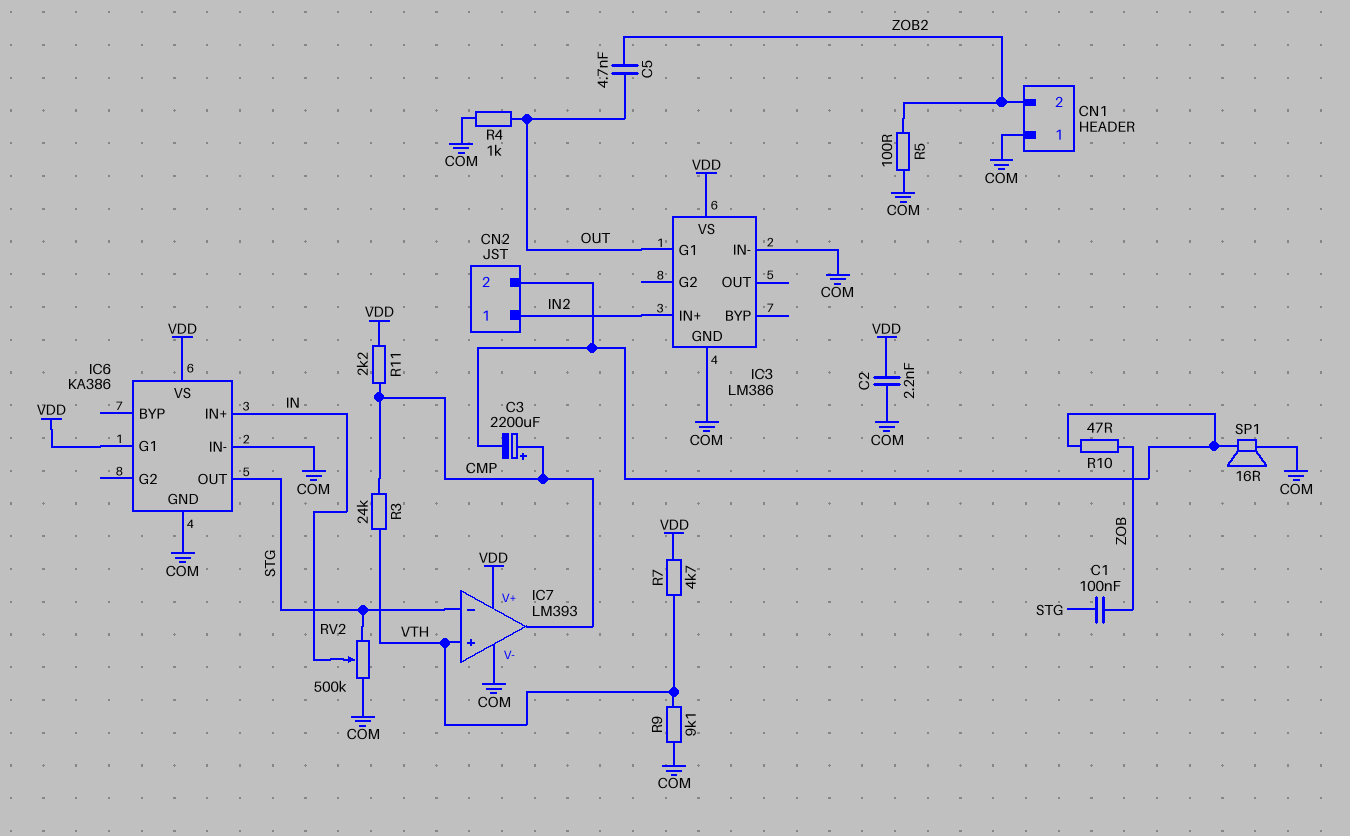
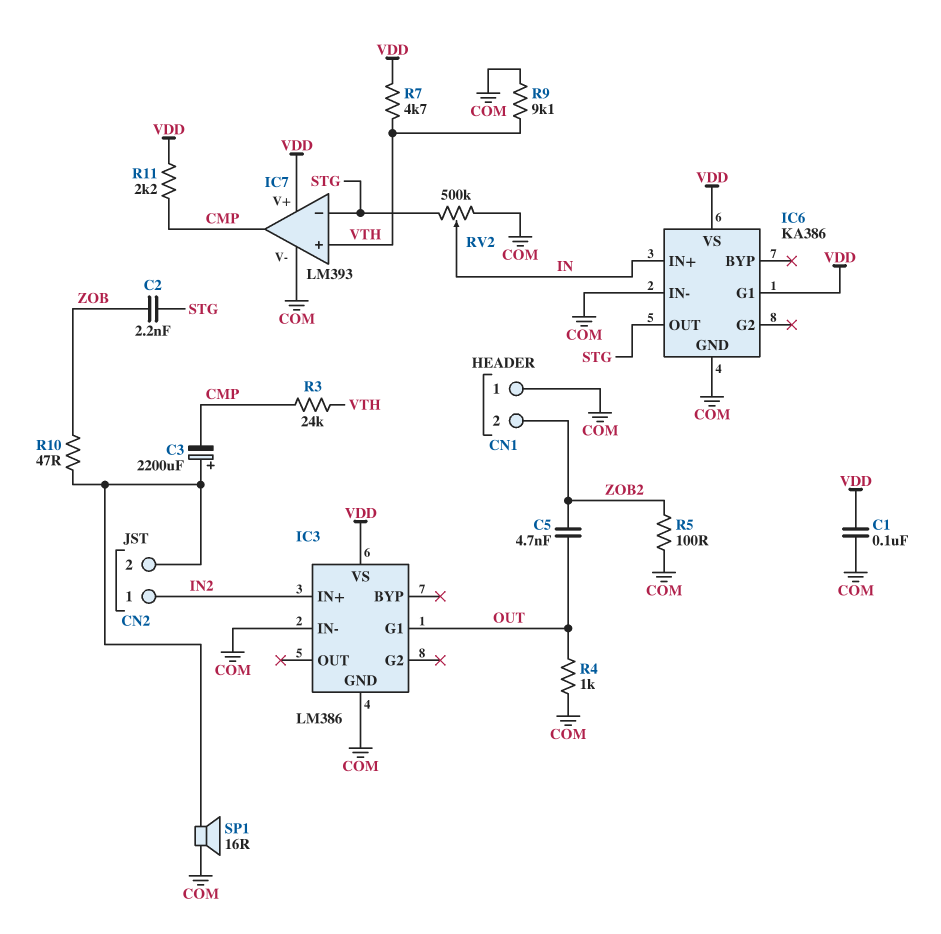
C1: 100nF (STG, ZOB) -> 100nF (COM, VDD)
C2: 2.2nF (COM, VDD) -> 2.2nF (STG, ZOB)
C3: 2200uF (plus CMP, minus CN2/2) -> 2200uF (plus CN2/2, minus CMP)

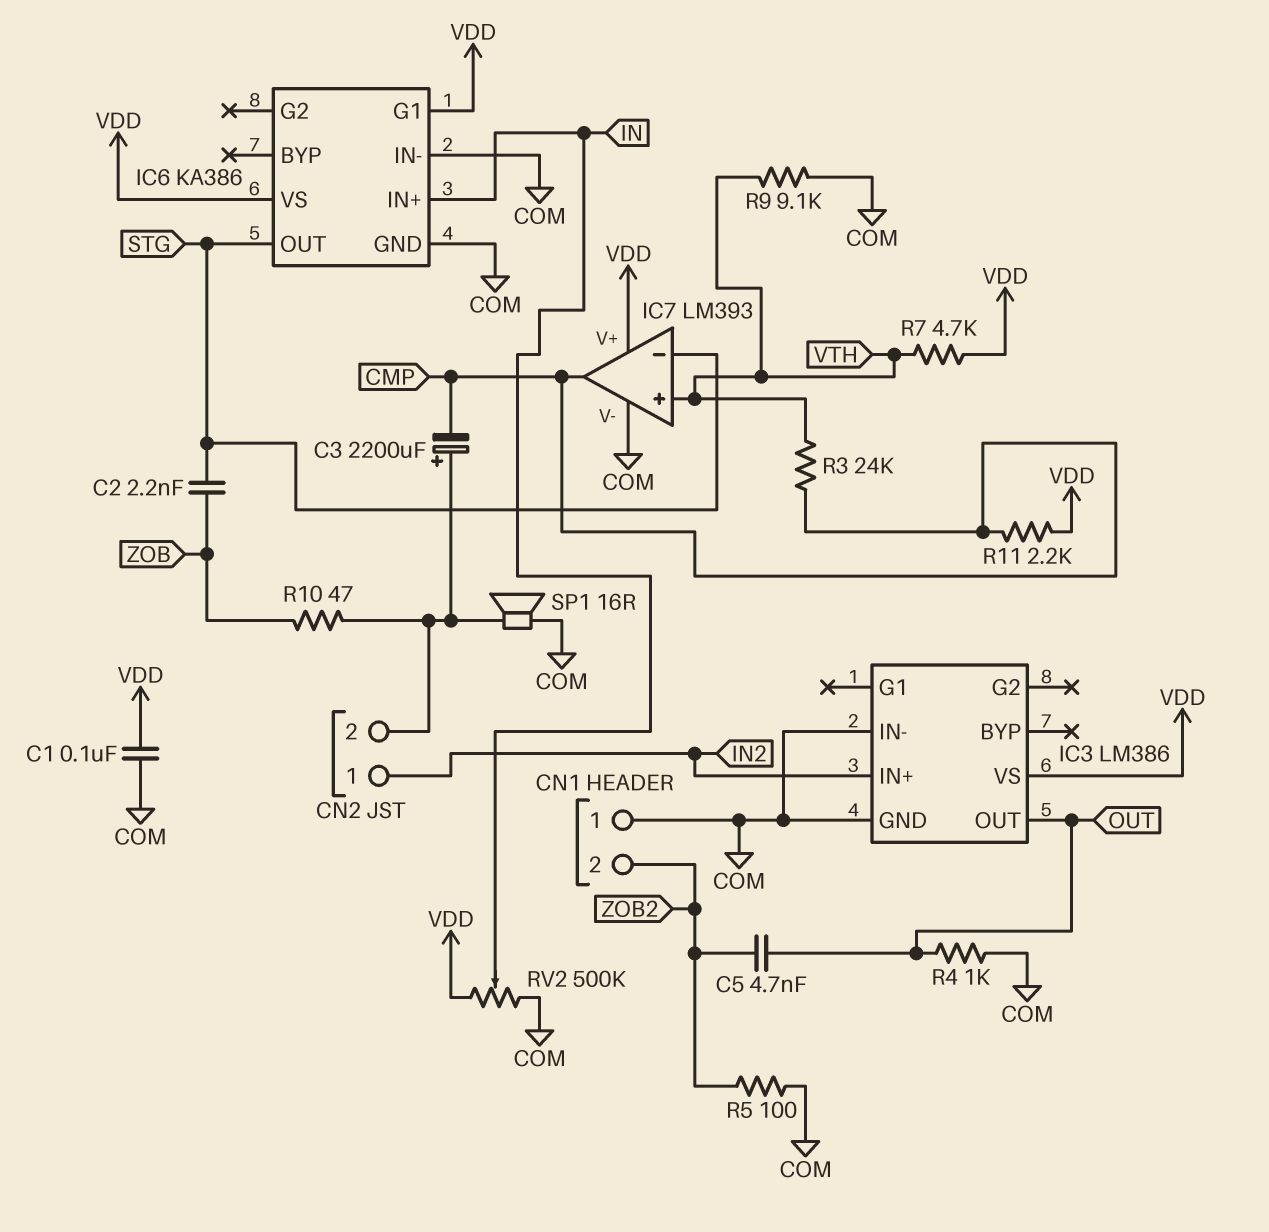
IC3 pin G1: OUT -> none
IC3 pin OUT: none -> OUT
RV2: 500k (COM, STG, wiper IN) -> 500k (COM, VDD, wiper IN)

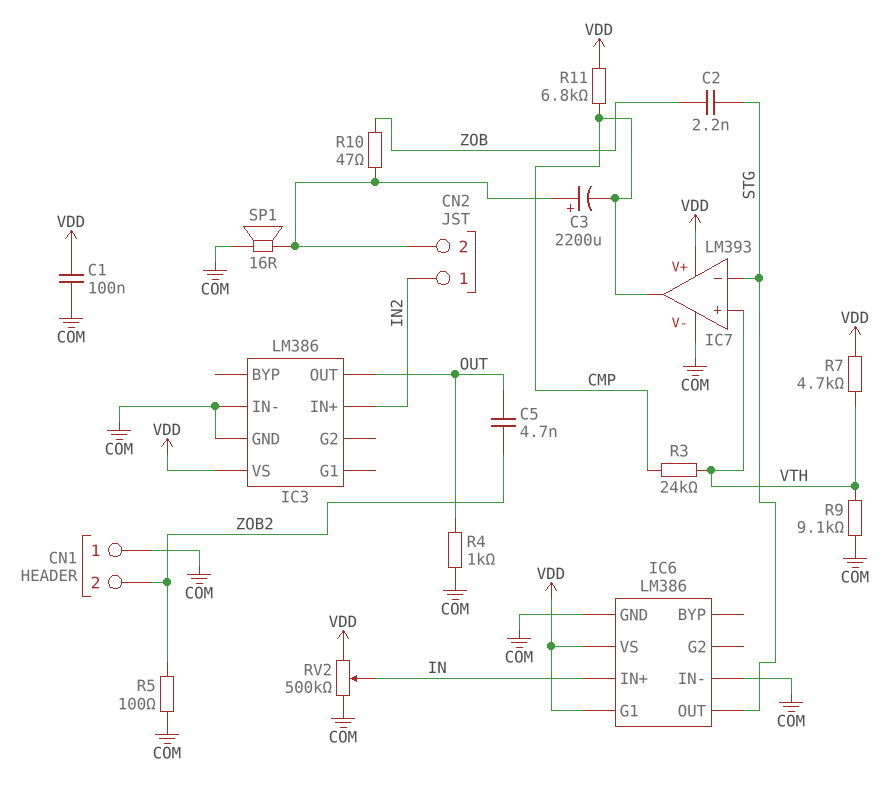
IC6: KA386 -> LM386
R11: 2.2k (CMP, VDD) -> 6.8k (CMP, VDD)

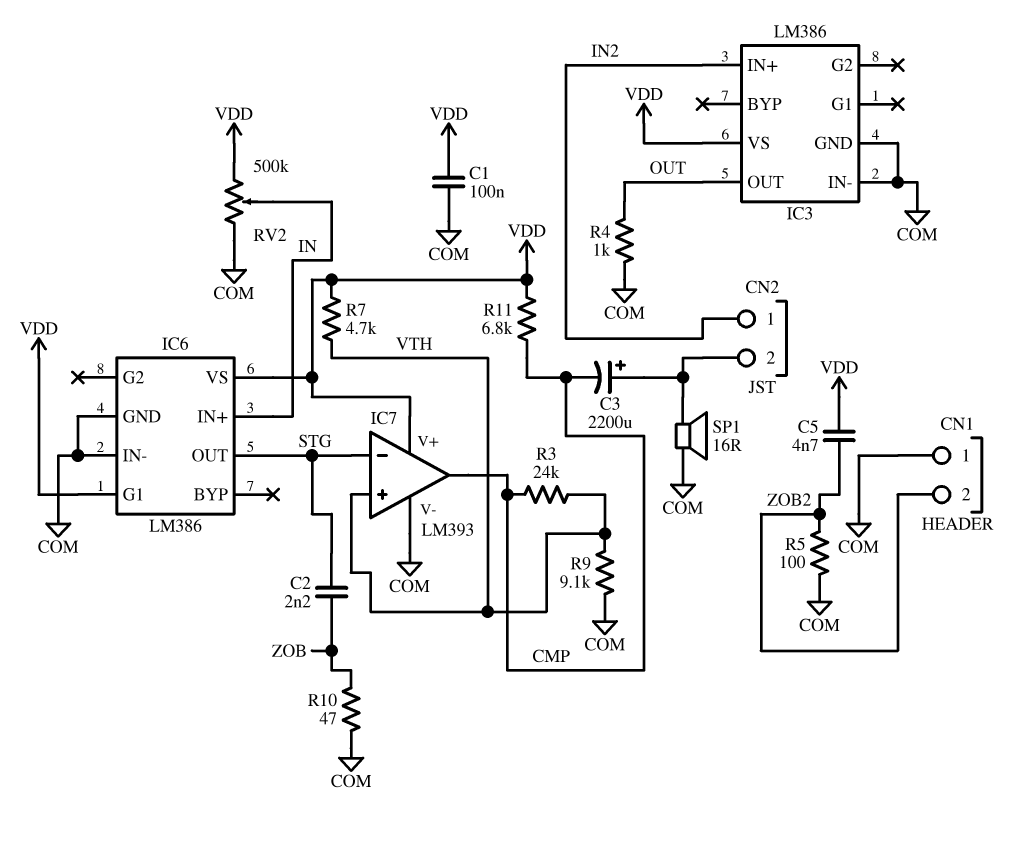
C5: 4.7nF (OUT, ZOB2) -> 4.7nF (VDD, ZOB2)
R10: 47 (CN2/2, ZOB) -> 47 (COM, ZOB)

